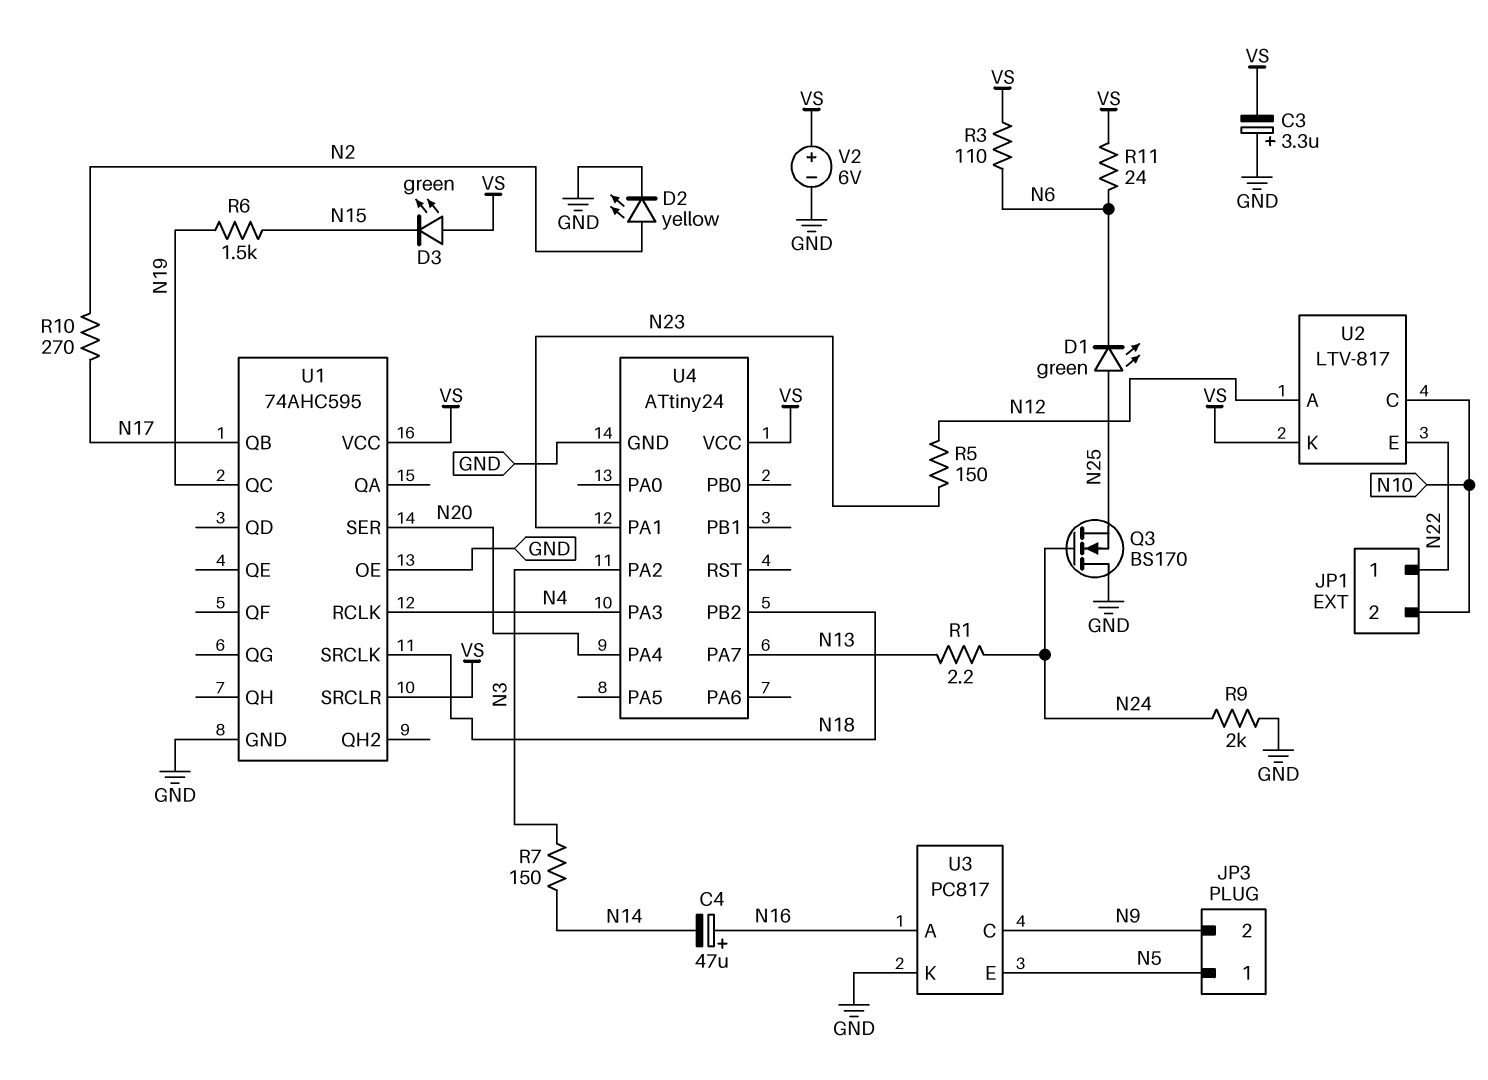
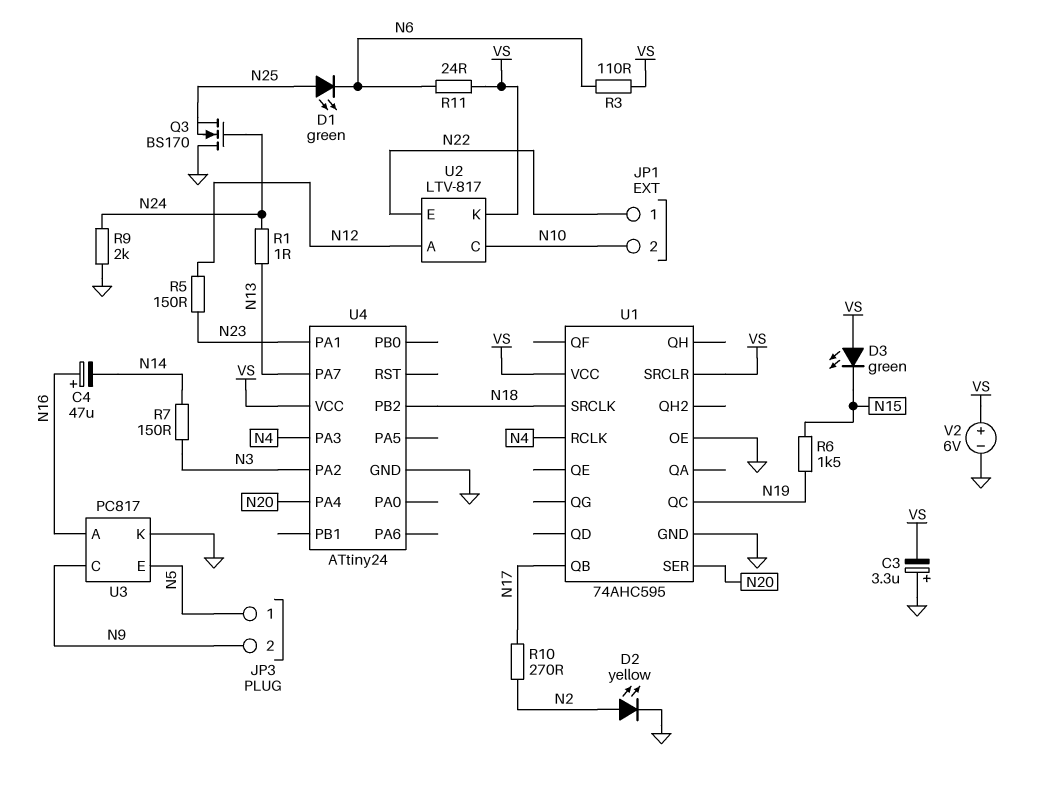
R1: 2.2 (N13, N24) -> 1 (N13, N24)

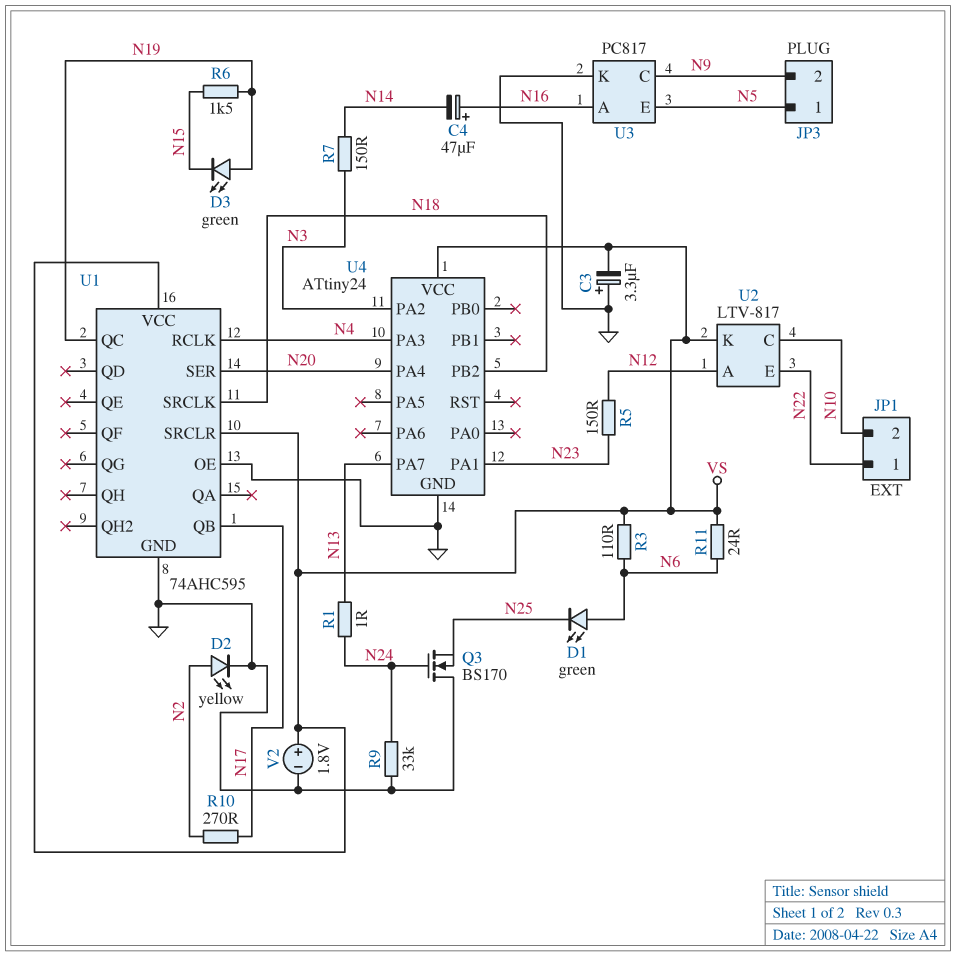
D1: LED green (A N25, K N6) -> LED green (A N6, K N25)
D3: LED green (A VS, K N15) -> LED green (A N19, K N15)
R9: 2k (GND, N24) -> 33k (GND, N24)
V2: 6V (plus VS, minus GND) -> 1.8V (plus VS, minus GND)

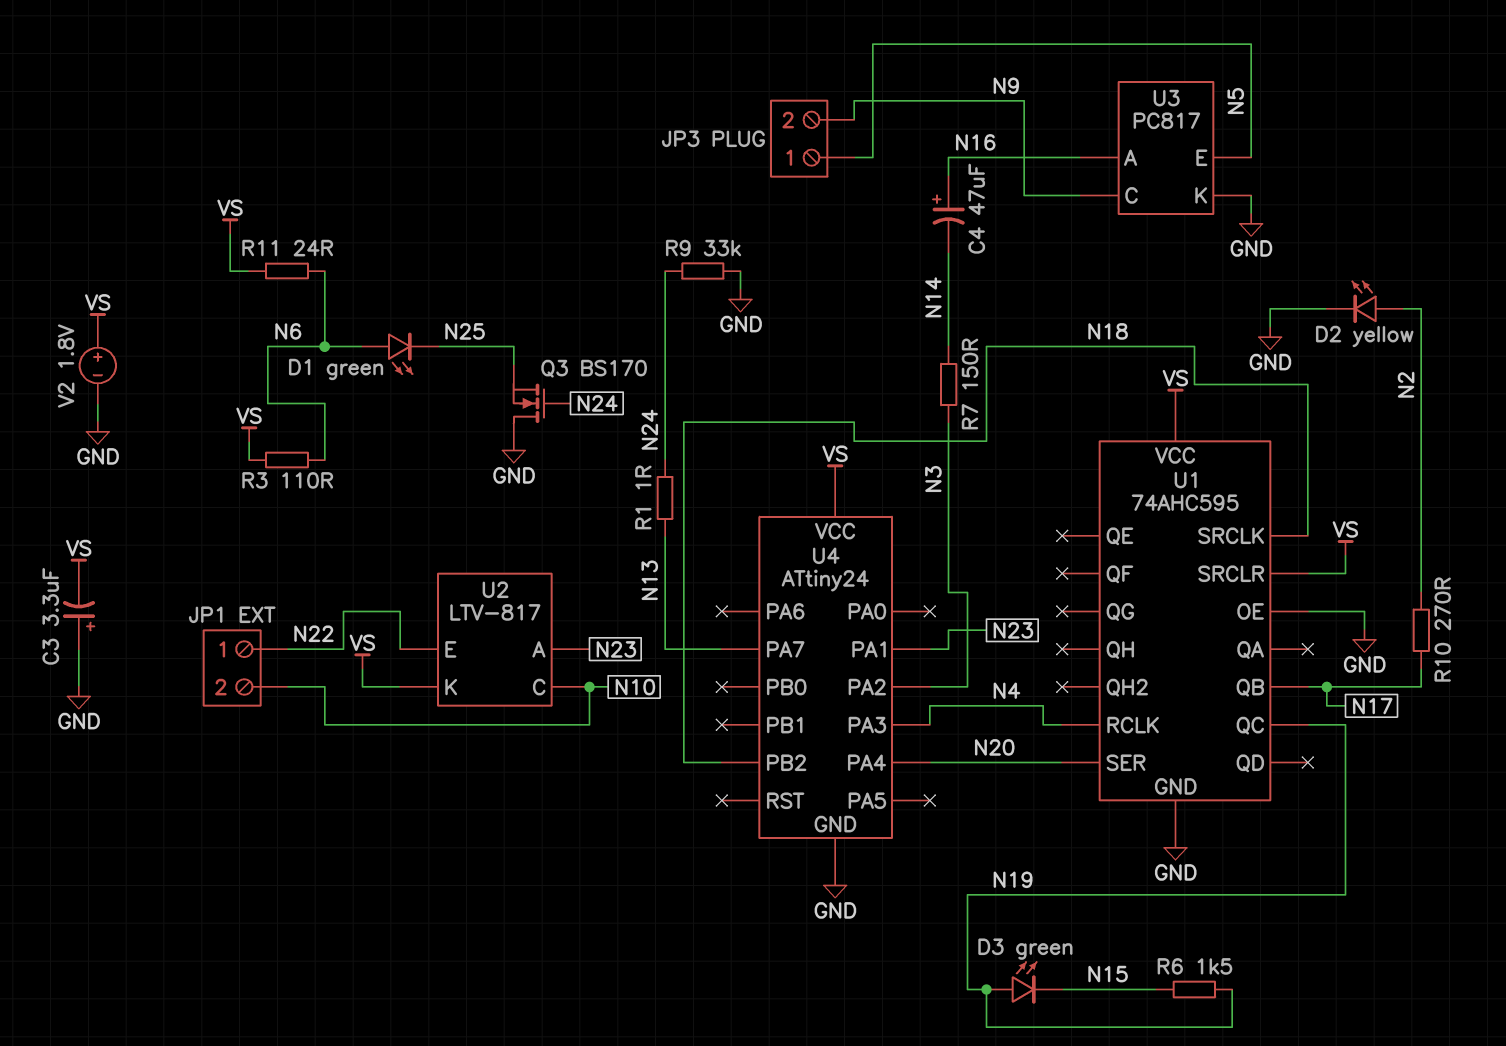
R5: 150 (N12, N23) -> none
U2 pin A: N12 -> N23

